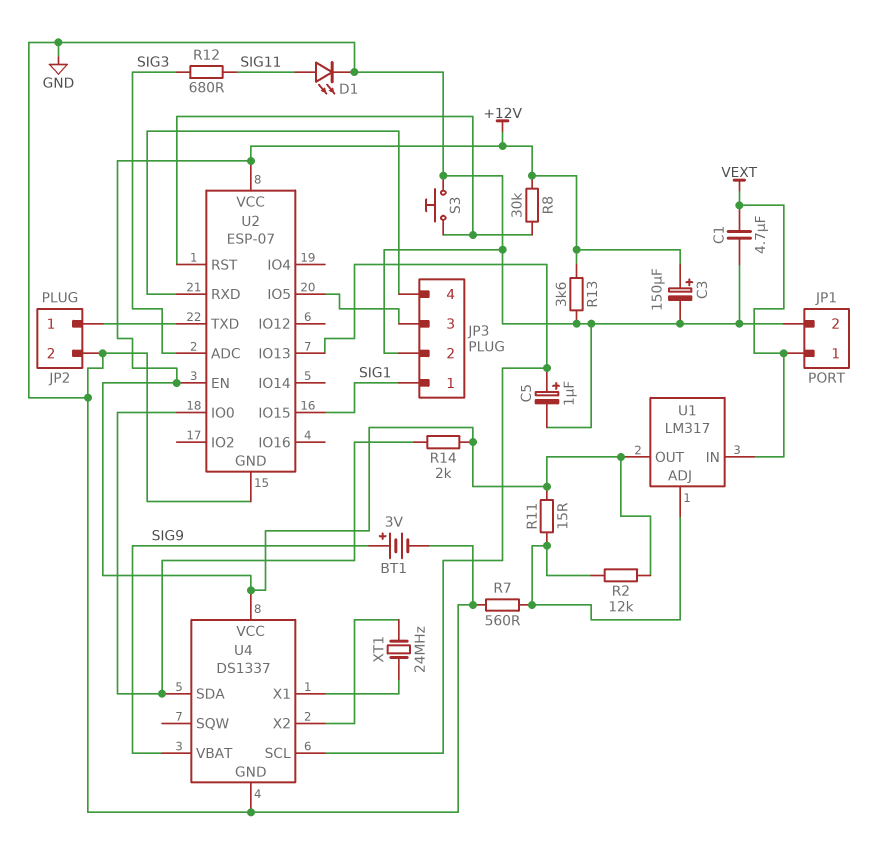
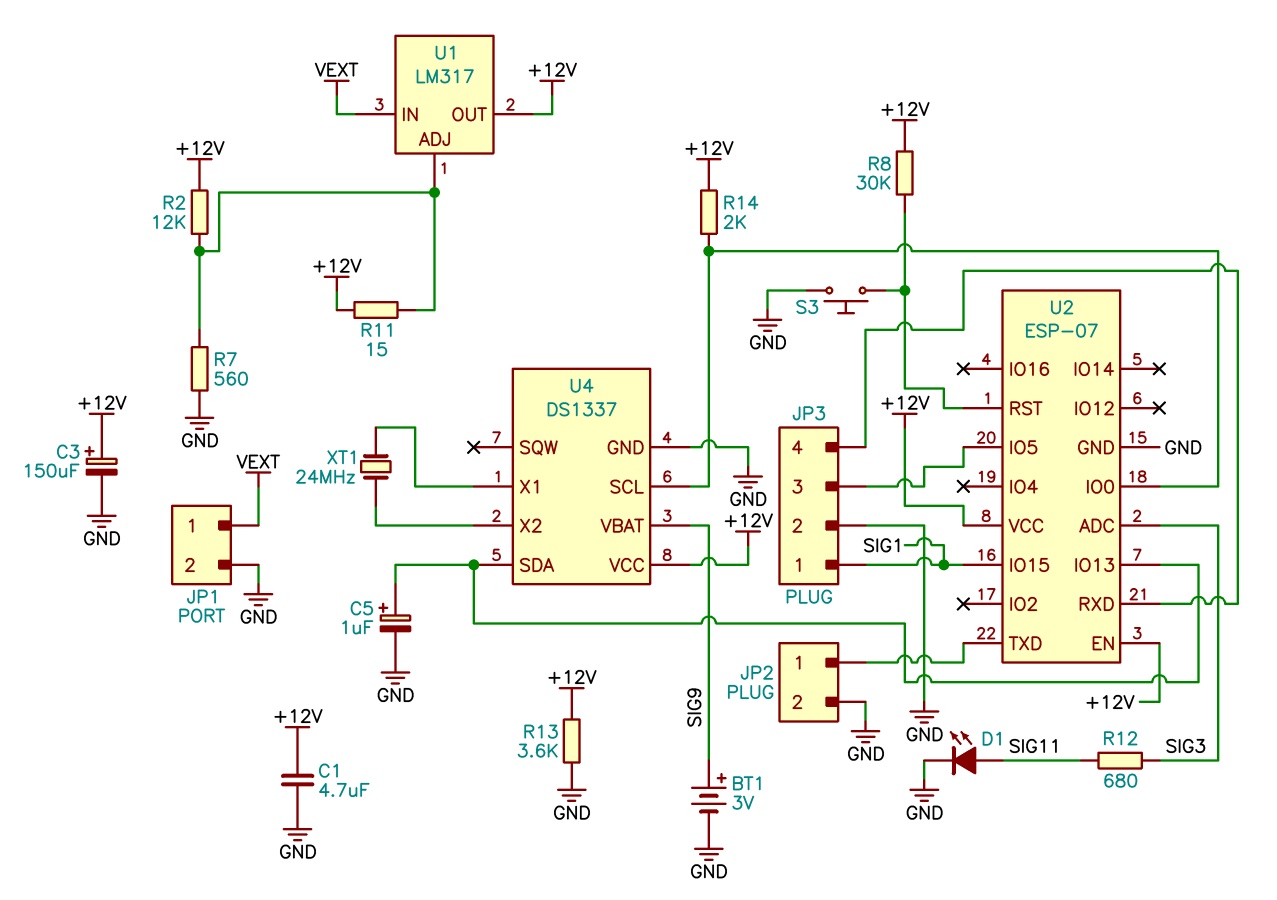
C1: 4.7uF (GND, VEXT) -> 4.7uF (+12V, GND)
U4 pin SCL: U2/IO13 -> U2/IO0
U4 pin SDA: U2/IO0 -> U2/IO13

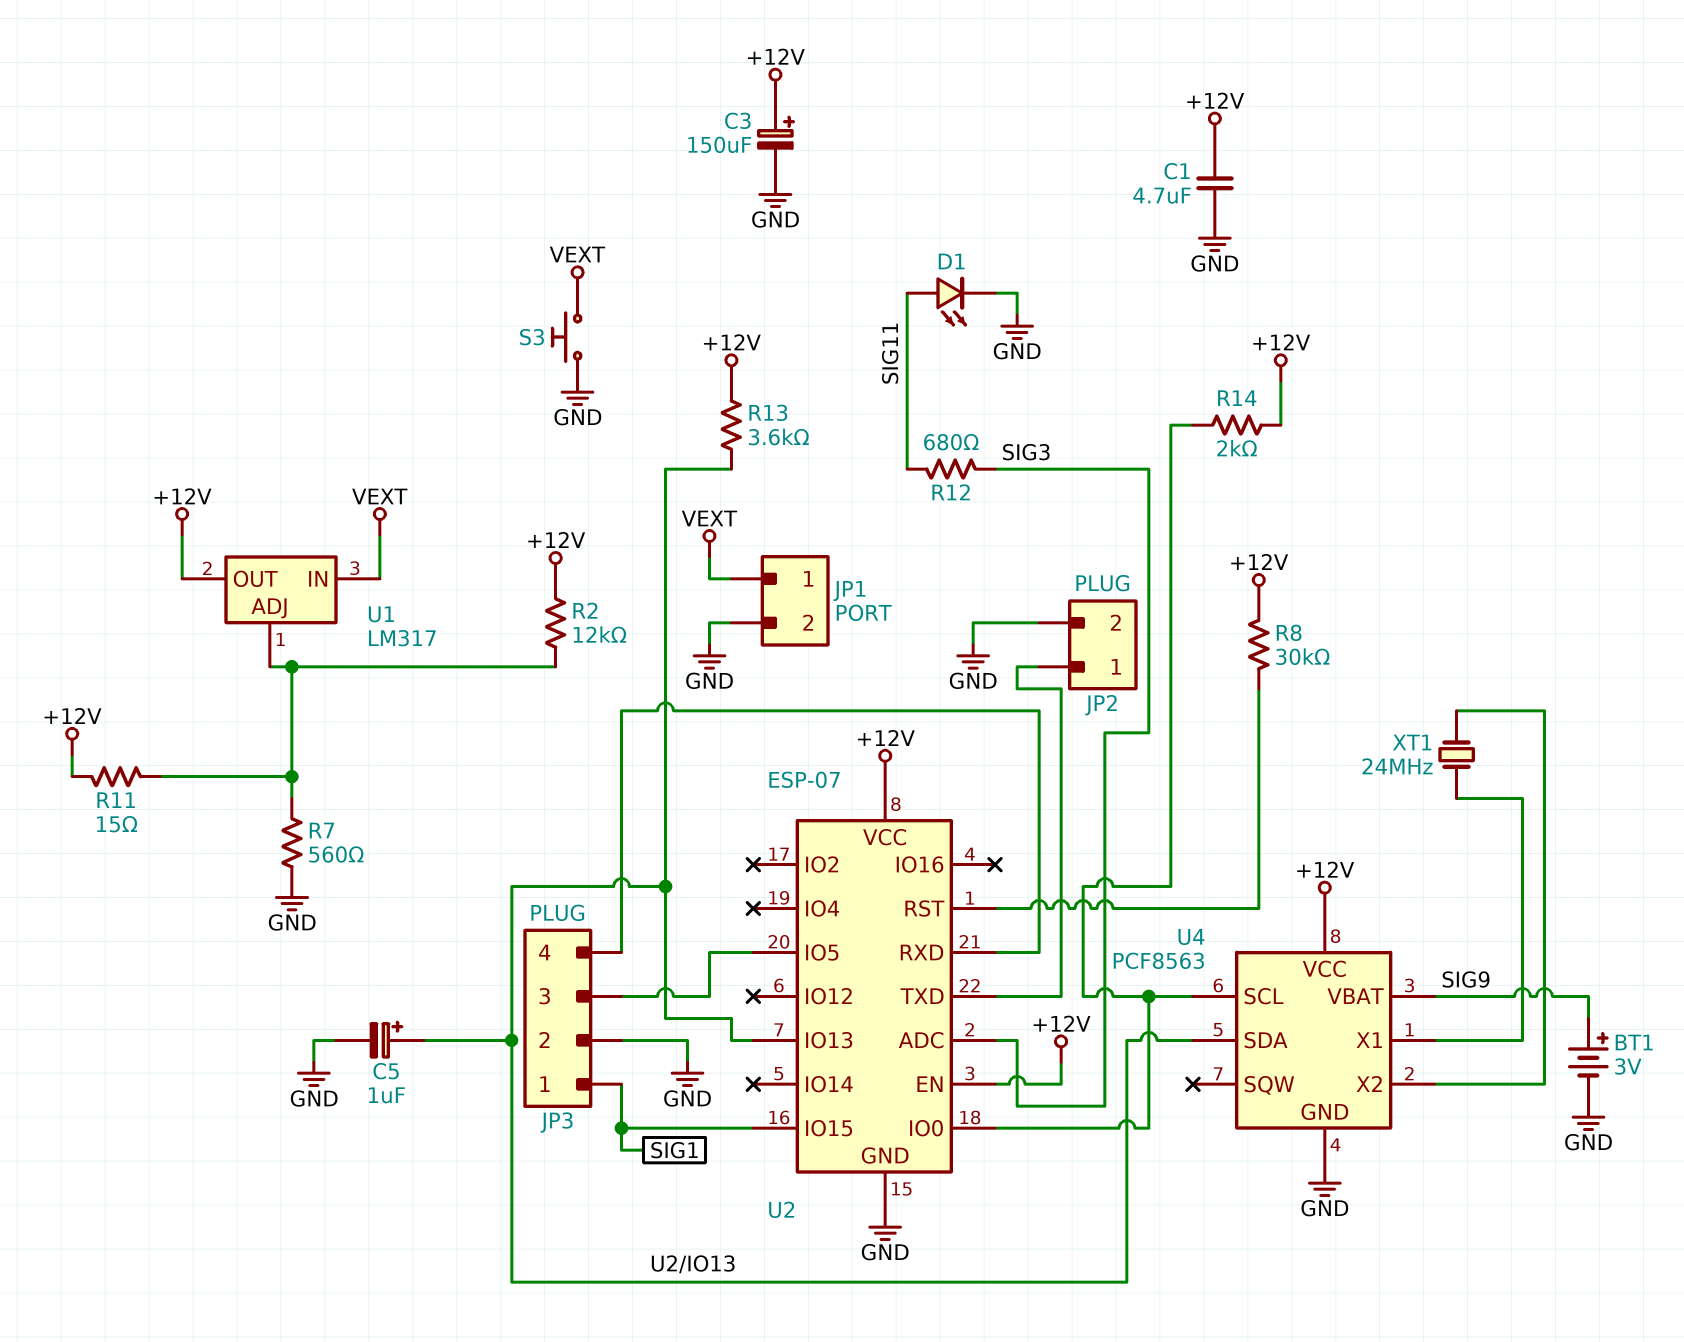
R13: 3.6k (+12V, GND) -> 3.6k (+12V, U2/IO13)
S3: button (GND, U2/RST) -> button (GND, VEXT)
U4: DS1337 -> PCF8563

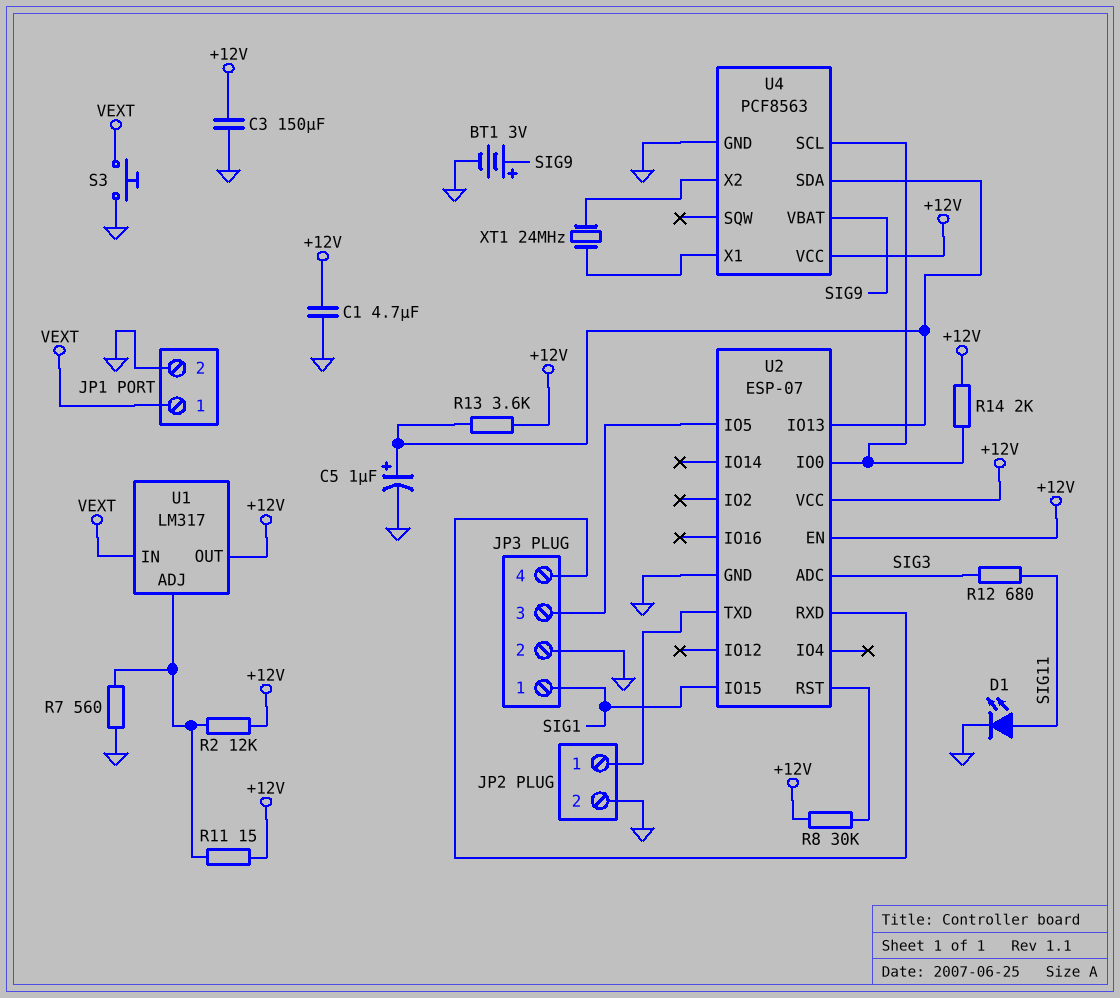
C3: 150uF (plus +12V, minus GND) -> 150uF (+12V, GND)

